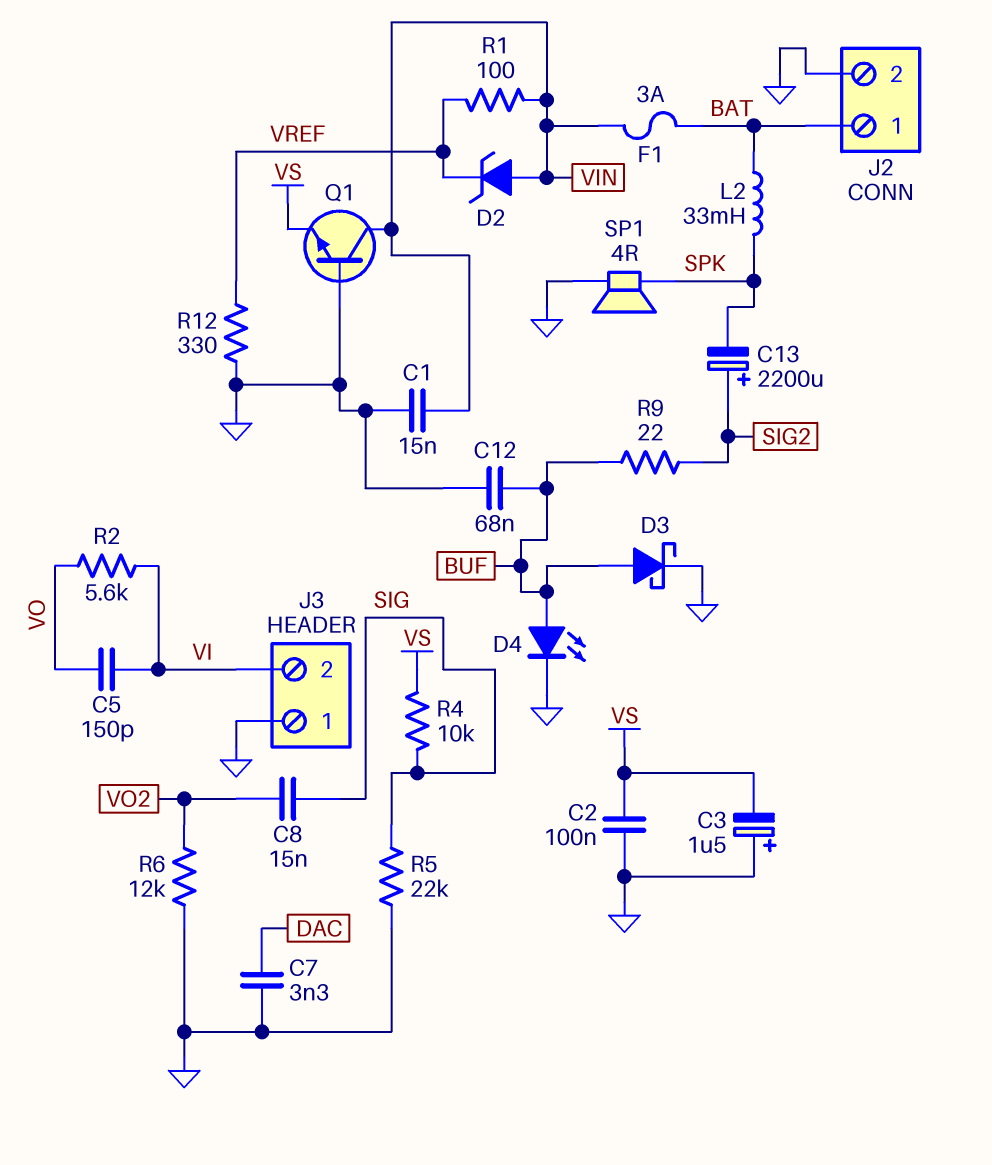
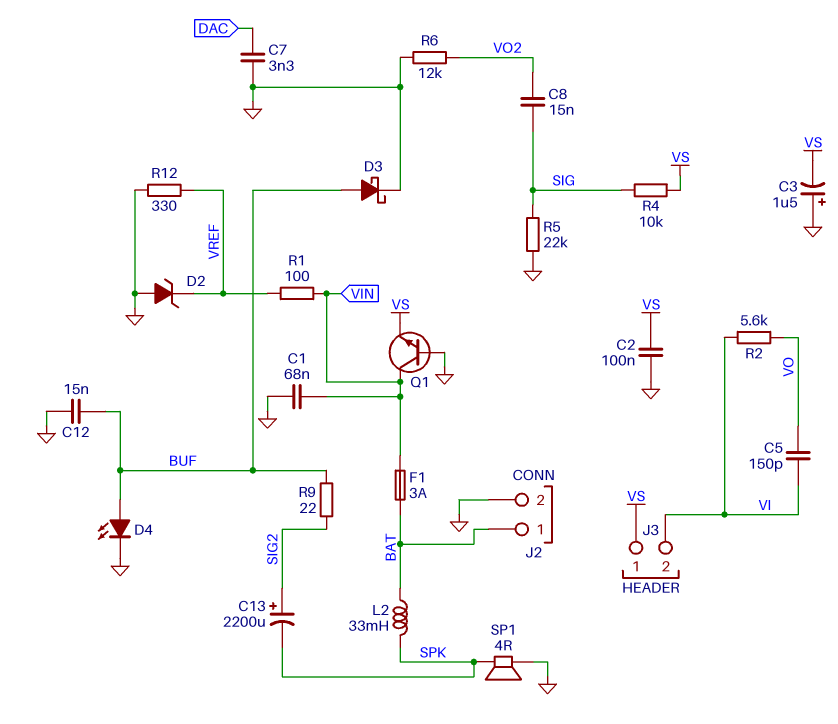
C1: 15nF (GND, VIN) -> 68nF (GND, VIN)
C12: 68nF (BUF, GND) -> 15nF (BUF, GND)
D2: zener (A VIN, K VREF) -> zener (A GND, K VREF)
J3 pin 1: GND -> VS

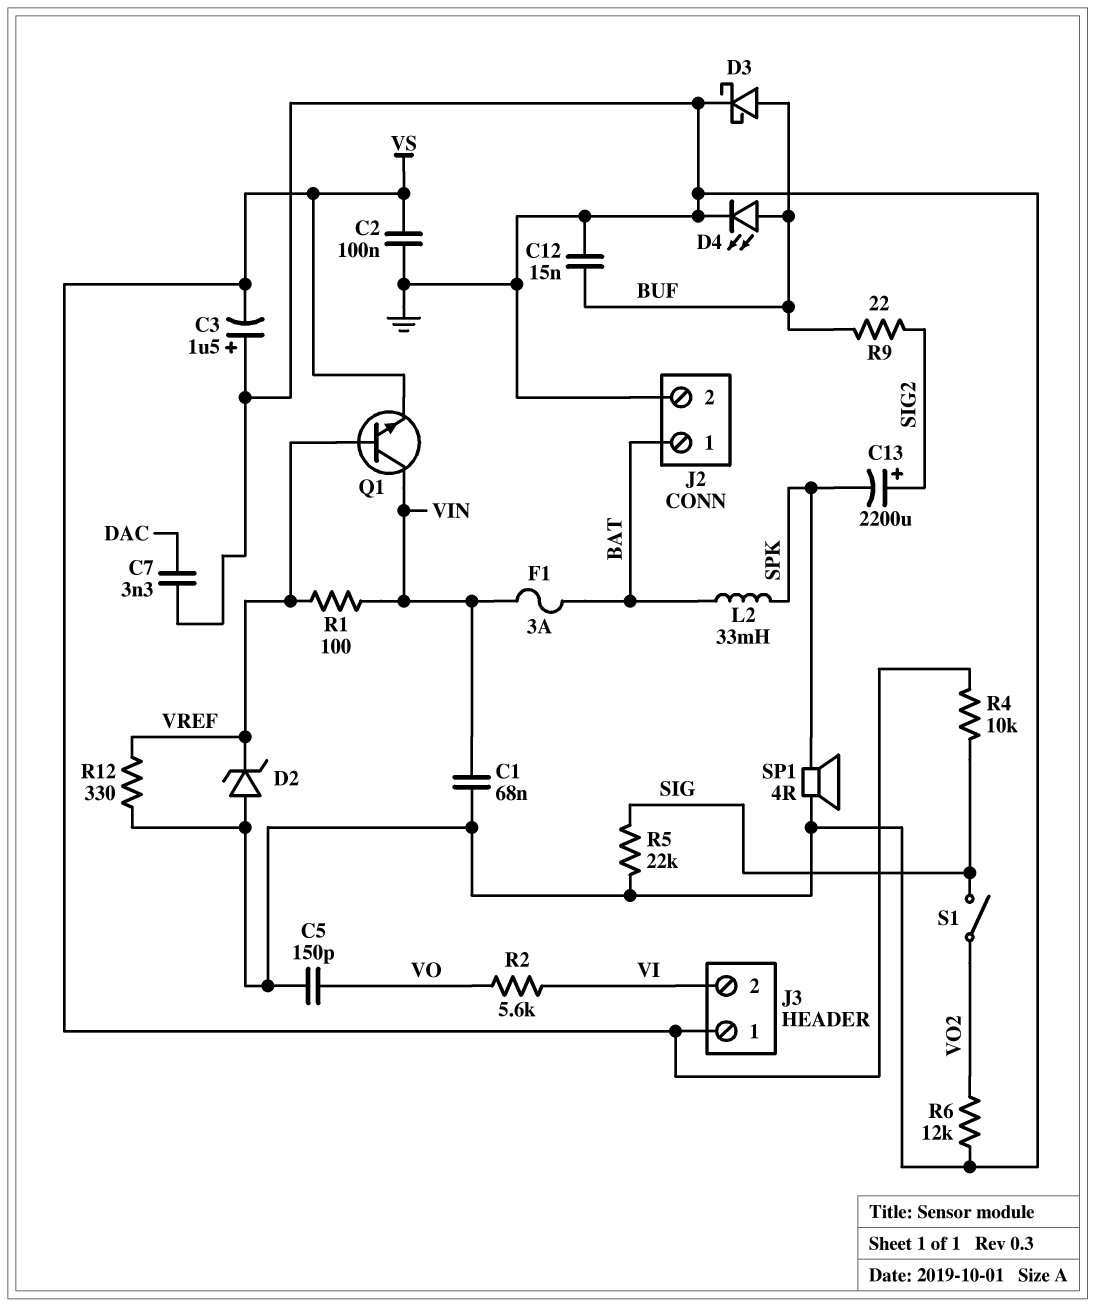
C5: 150pF (VI, VO) -> 150pF (GND, VO)
C8: 15nF (SIG, VO2) -> none
Q1: NPN (B GND, C VIN, E VS) -> NPN (B VREF, C VIN, E VS)
S1: none -> switch (SIG, VO2)

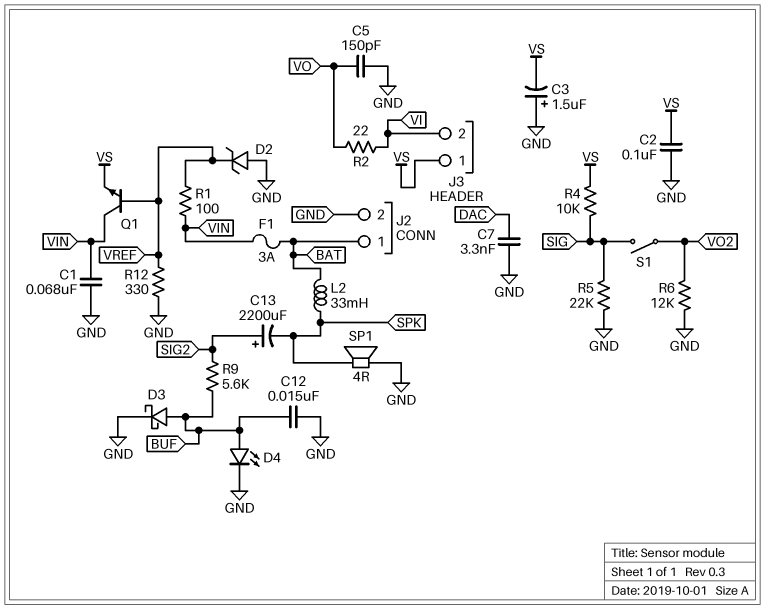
R2: 5.6k (VI, VO) -> 22 (VI, VO)
R9: 22 (BUF, SIG2) -> 5.6k (BUF, SIG2)

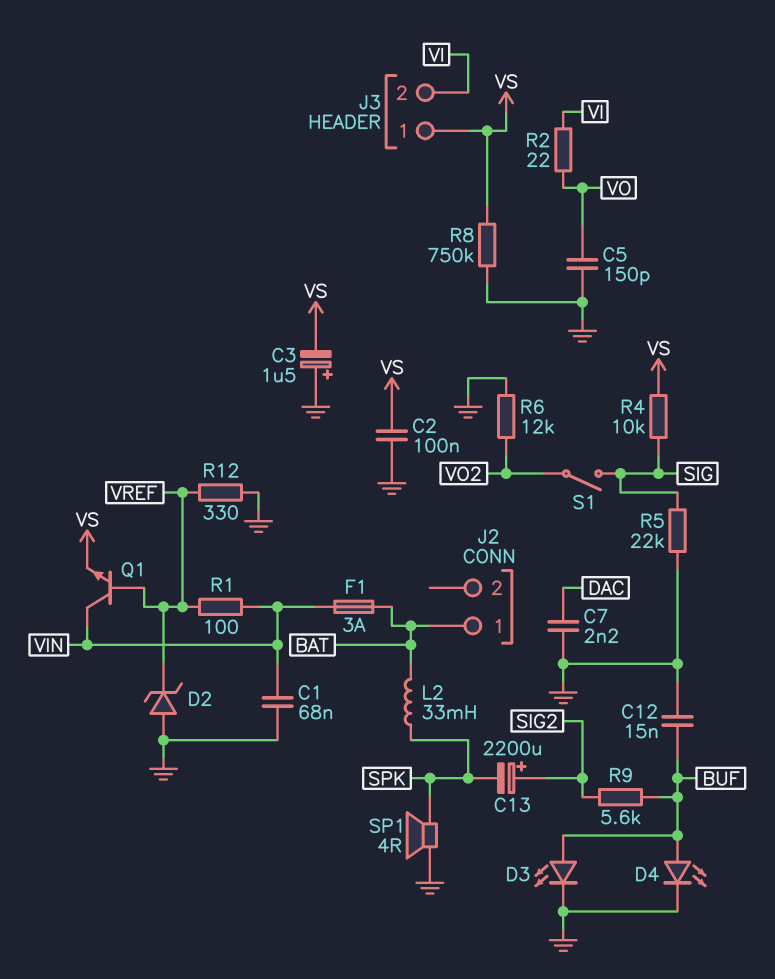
C7: 3.3nF (DAC, GND) -> 2.2nF (DAC, GND)
D3: schottky (A BUF, K GND) -> LED (A BUF, K GND)
J2 pin 2: GND -> none
R8: none -> 750k (GND, VS)

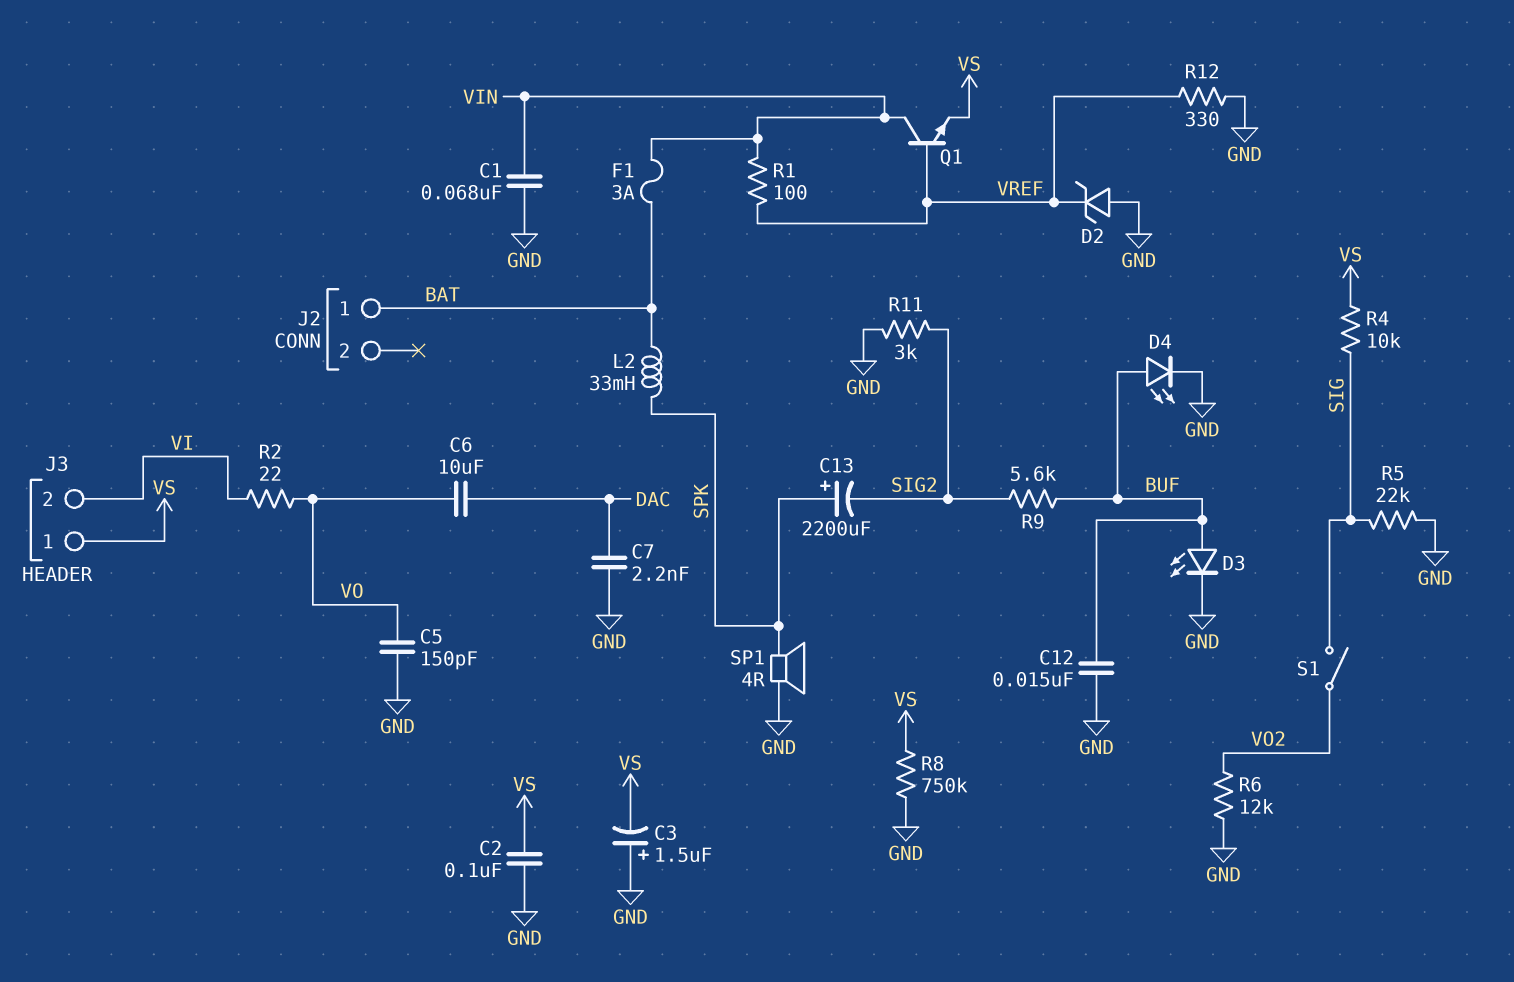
C6: none -> 10uF (DAC, VO)
C13: 2200uF (plus SIG2, minus SPK) -> 2200uF (plus SPK, minus SIG2)
R11: none -> 3k (GND, SIG2)

